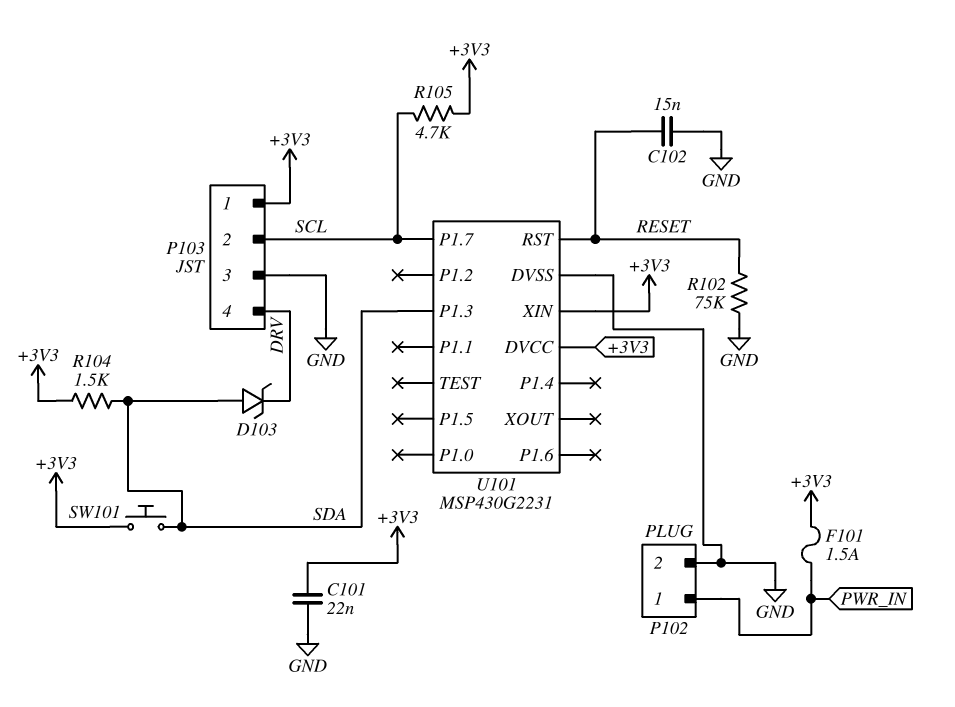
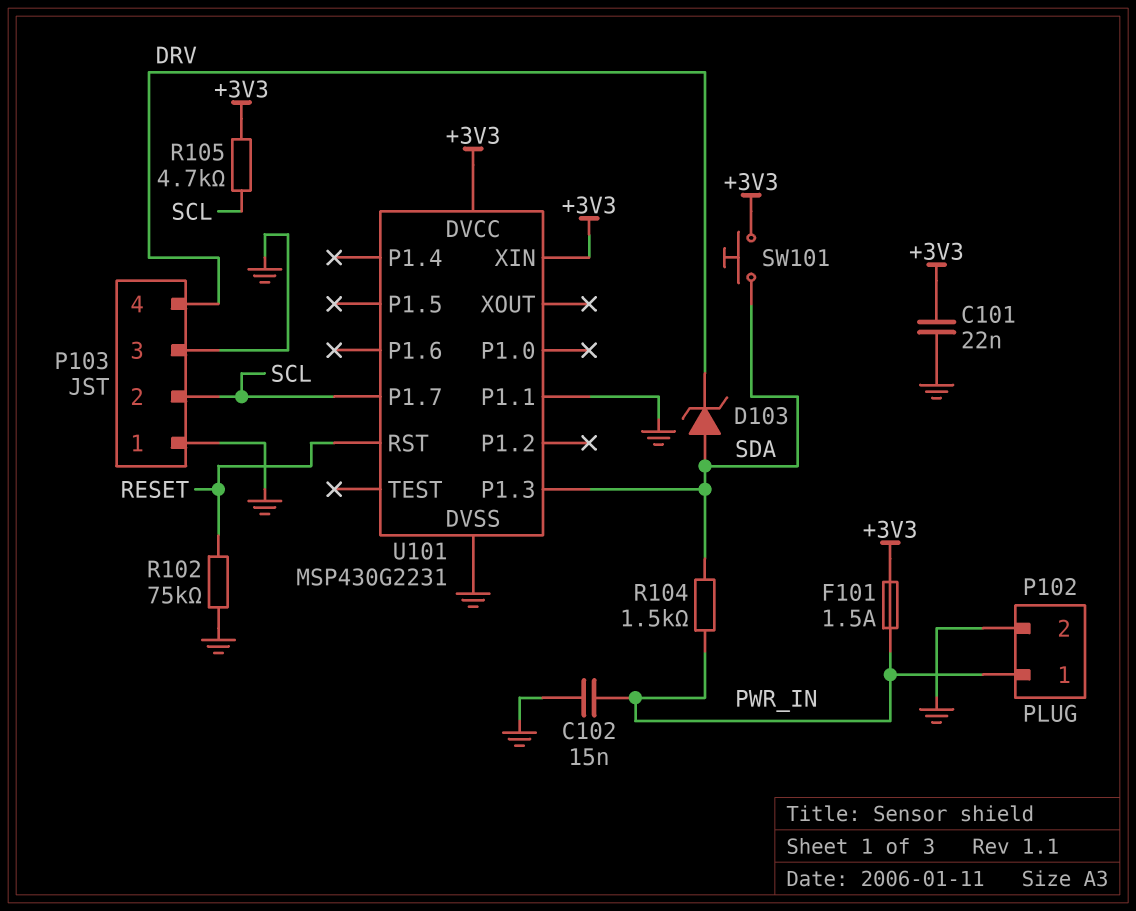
C102: 15nF (GND, RESET) -> 15nF (GND, PWR_IN)
P103 pin 1: +3V3 -> GND
R104: 1.5k (+3V3, SDA) -> 1.5k (PWR_IN, SDA)
U101 pin P1.1: none -> GND

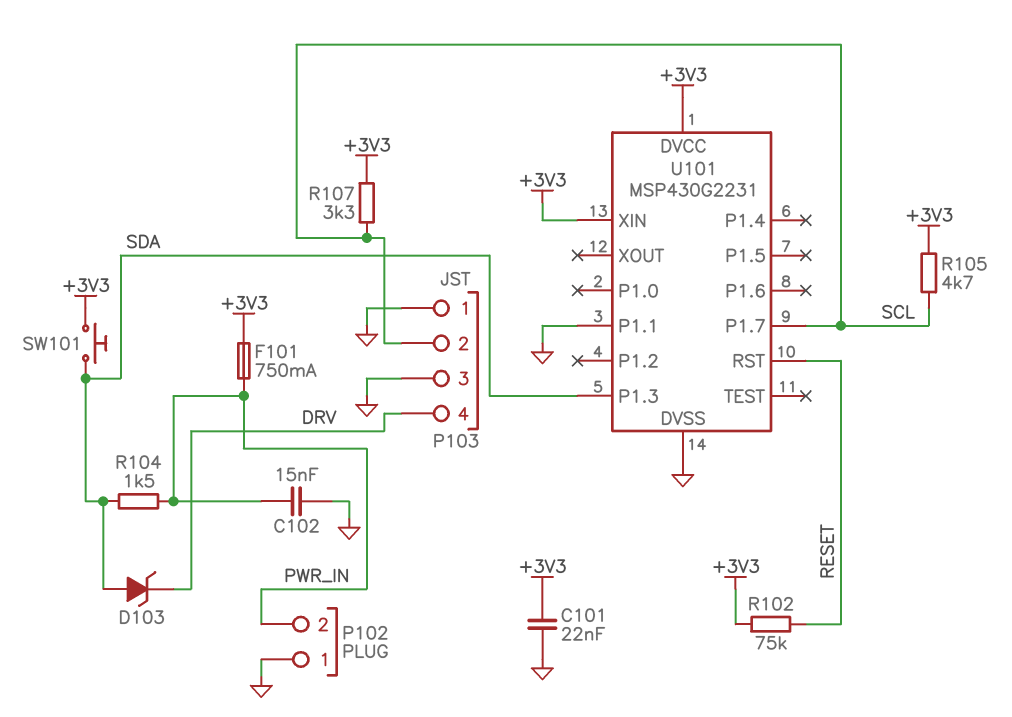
F101: 1.5A (+3V3, PWR_IN) -> 750mA (+3V3, PWR_IN)
P102 pin 1: PWR_IN -> GND
P102 pin 2: GND -> PWR_IN
R102: 75k (GND, RESET) -> 75k (+3V3, RESET)
R107: none -> 3.3k (+3V3, SCL)

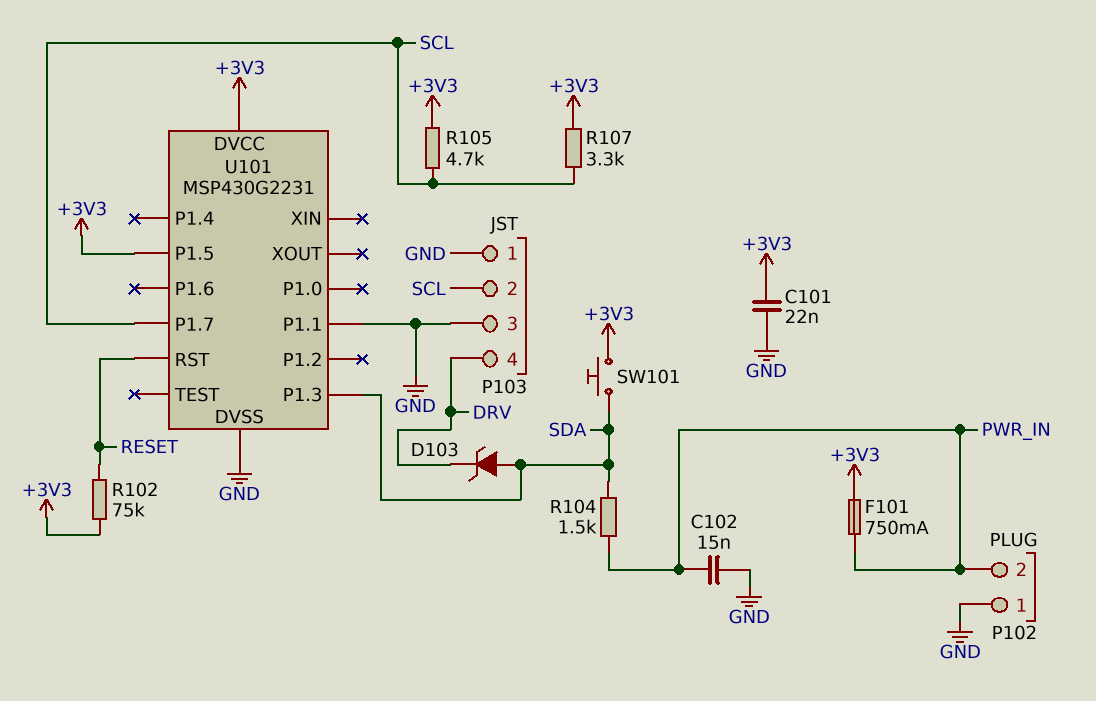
U101 pin P1.5: none -> +3V3
U101 pin XIN: +3V3 -> none

